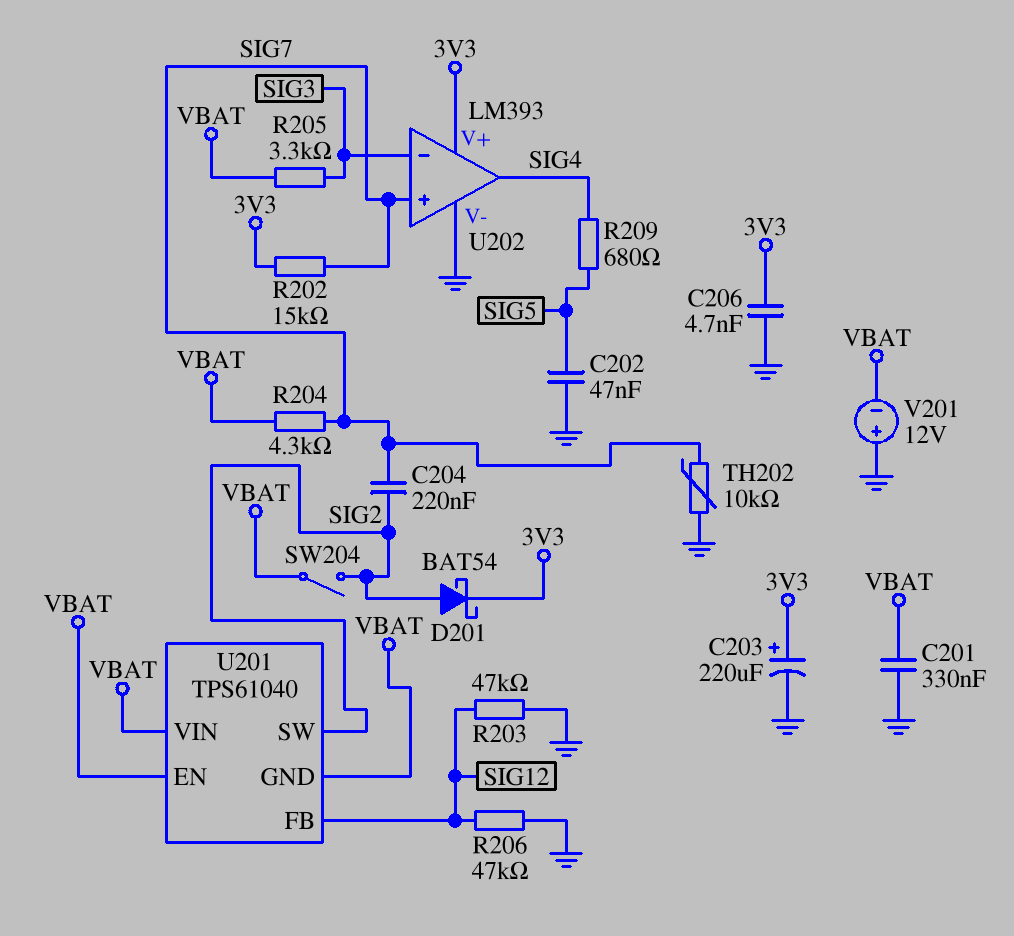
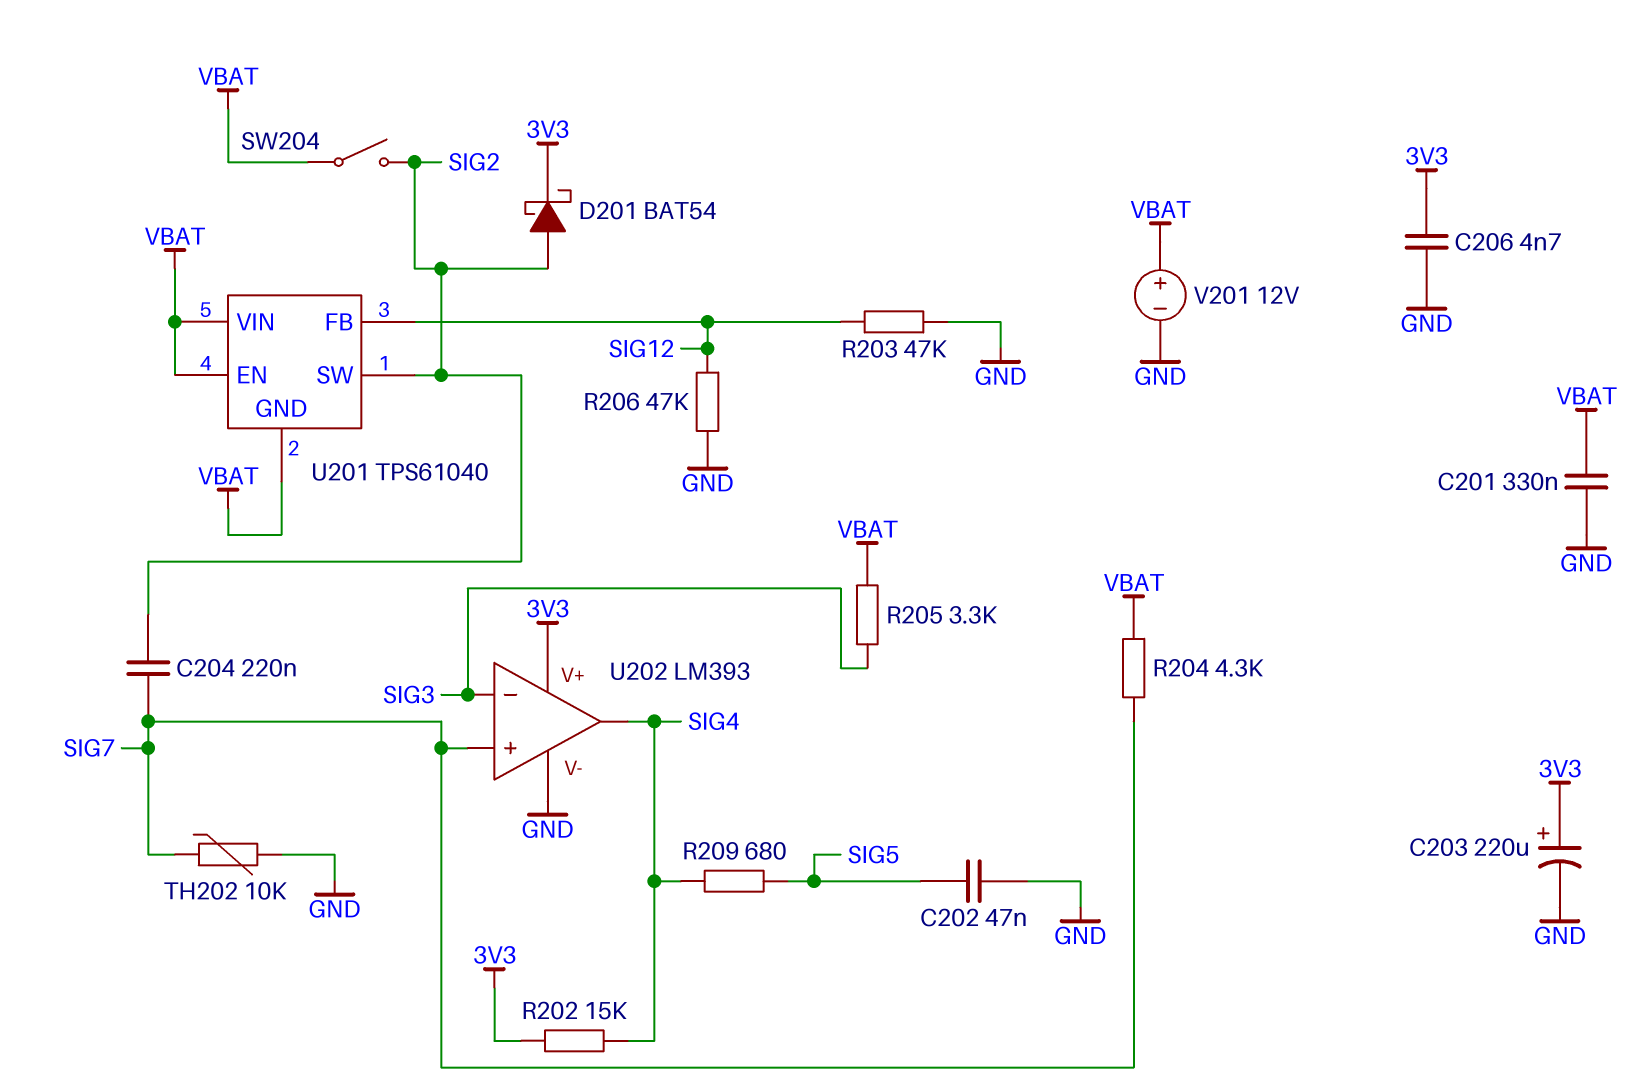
R202: 15k (3V3, SIG7) -> 15k (3V3, SIG4)
V201: 12V (plus GND, minus VBAT) -> 12V (plus VBAT, minus GND)

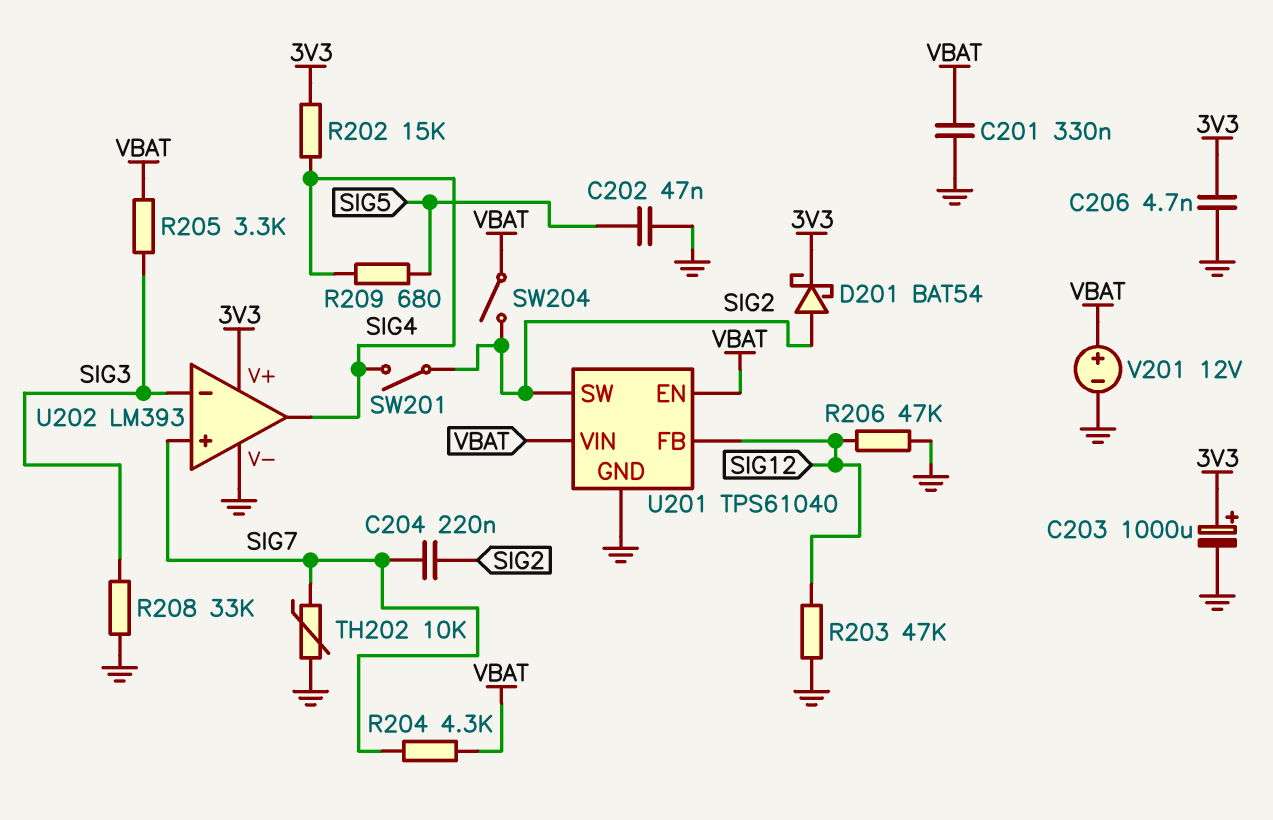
C203: 220uF (plus 3V3, minus GND) -> 1000uF (plus 3V3, minus GND)
R208: none -> 33k (GND, SIG3)
SW201: none -> switch (SIG2, SIG4)
U201 pin GND: VBAT -> GND

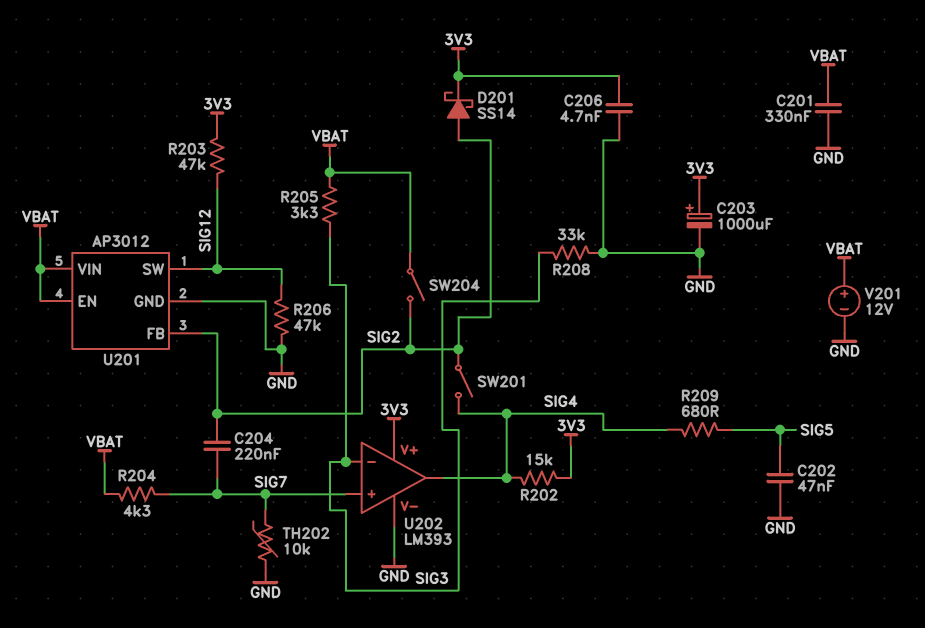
D201: schottky BAT54 (A SIG2, K 3V3) -> schottky SS14 (A SIG2, K 3V3)
R203: 47k (GND, SIG12) -> 47k (3V3, SIG12)
U201: TPS61040 -> AP3012
U201 pin FB: SIG12 -> SIG2
U201 pin SW: SIG2 -> SIG12

